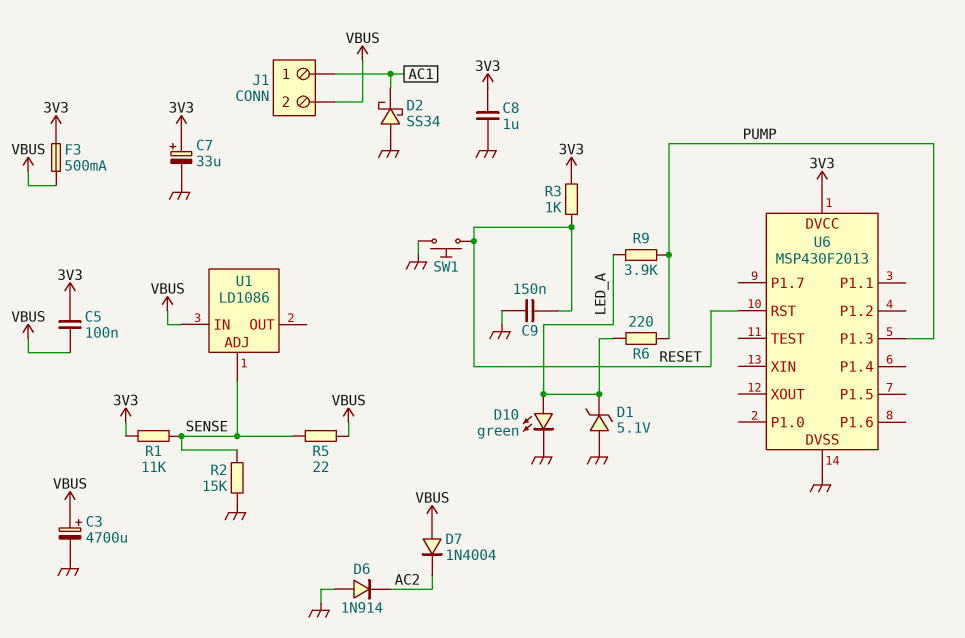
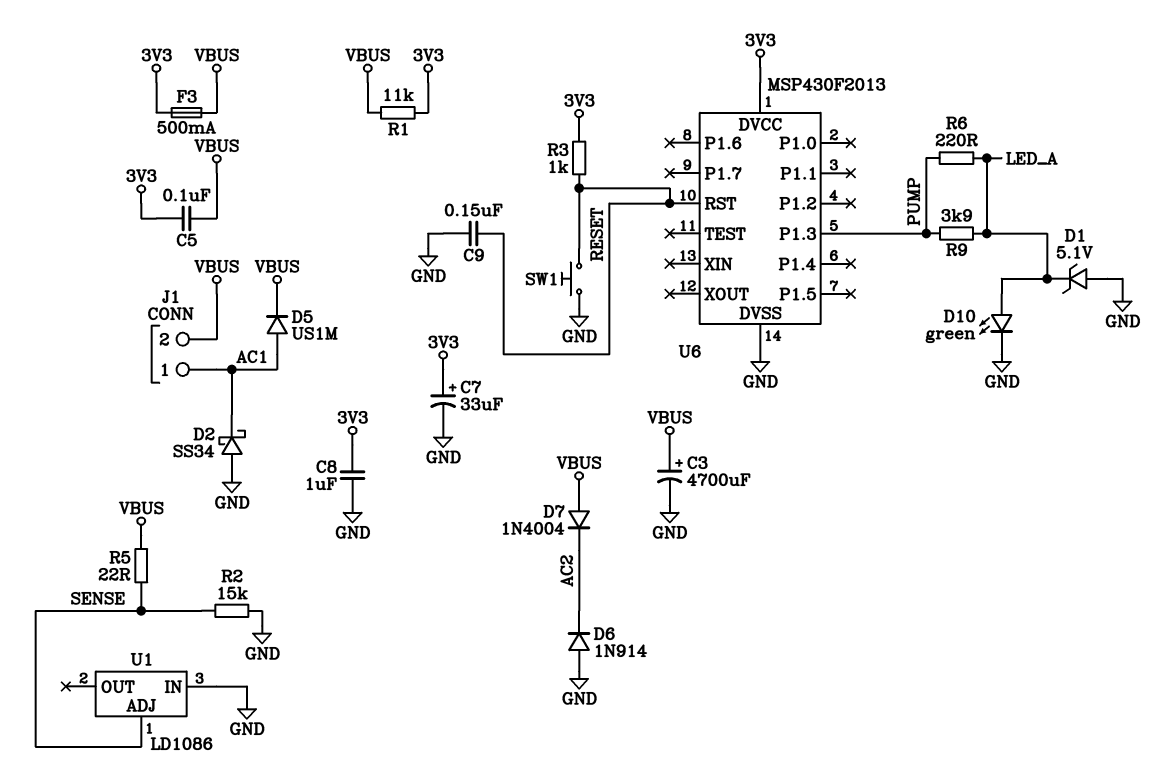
D5: none -> diode US1M (A AC1, K VBUS)
R1: 11k (3V3, SENSE) -> 11k (3V3, VBUS)
U1 pin IN: VBUS -> GND

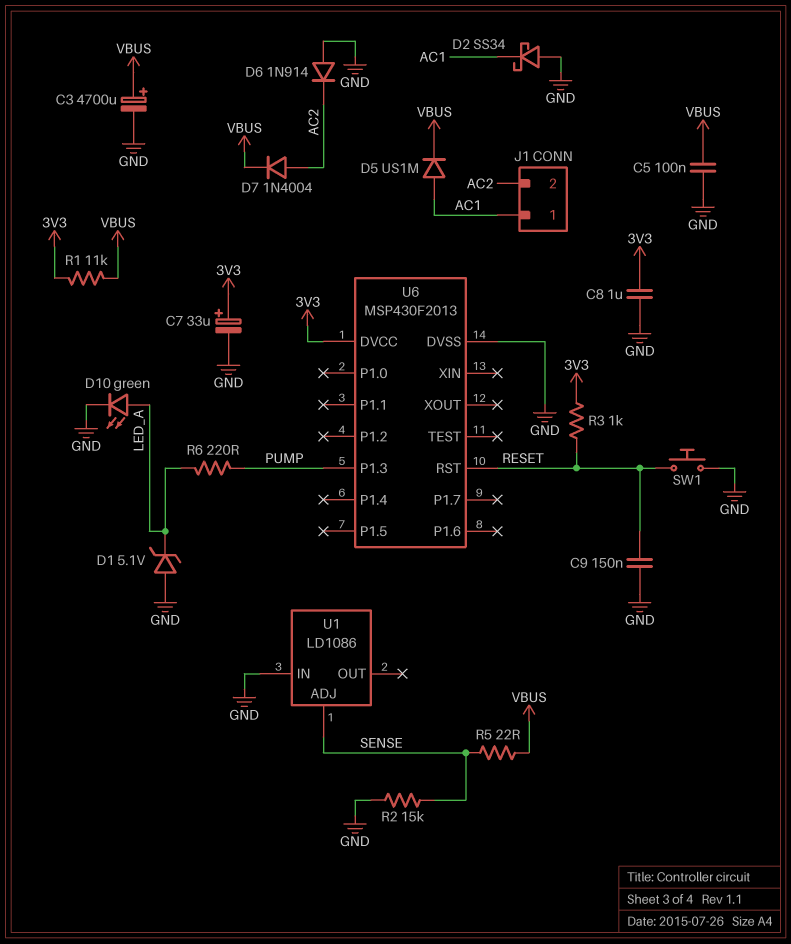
C5: 100nF (3V3, VBUS) -> 100nF (GND, VBUS)
D7: diode 1N4004 (A VBUS, K AC2) -> diode 1N4004 (A AC2, K VBUS)
F3: 500mA (3V3, VBUS) -> none
J1 pin 2: VBUS -> AC2
R9: 3.9k (LED_A, PUMP) -> none

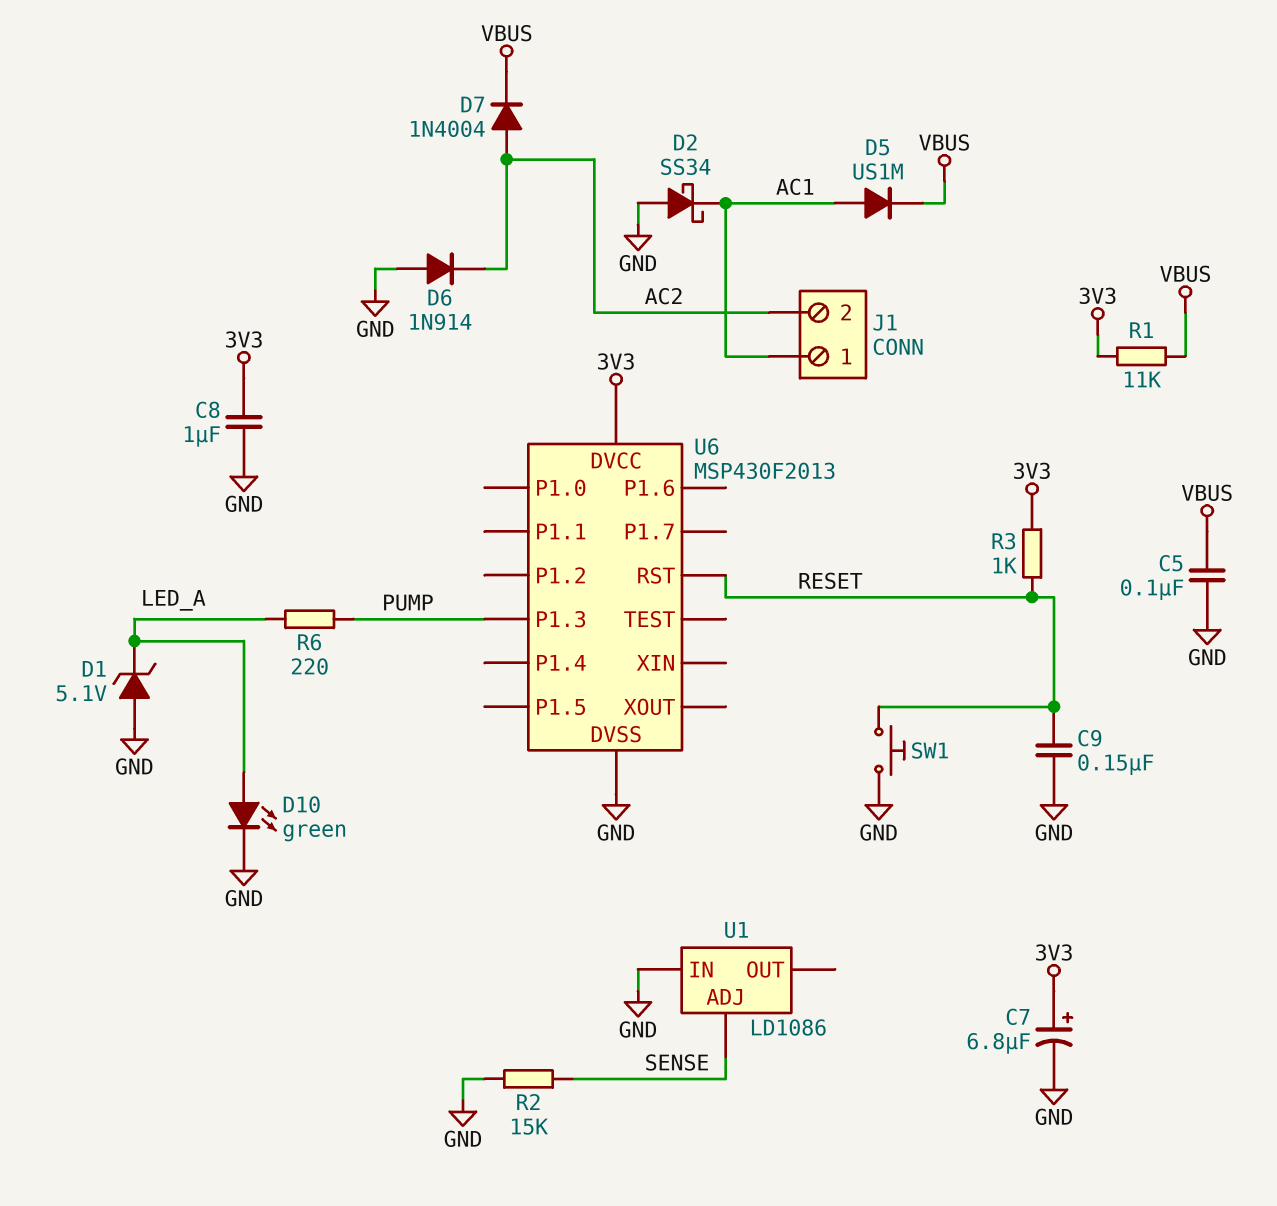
C3: 4700uF (plus VBUS, minus GND) -> none
C7: 33uF (plus 3V3, minus GND) -> 6.8uF (plus 3V3, minus GND)
R5: 22 (SENSE, VBUS) -> none

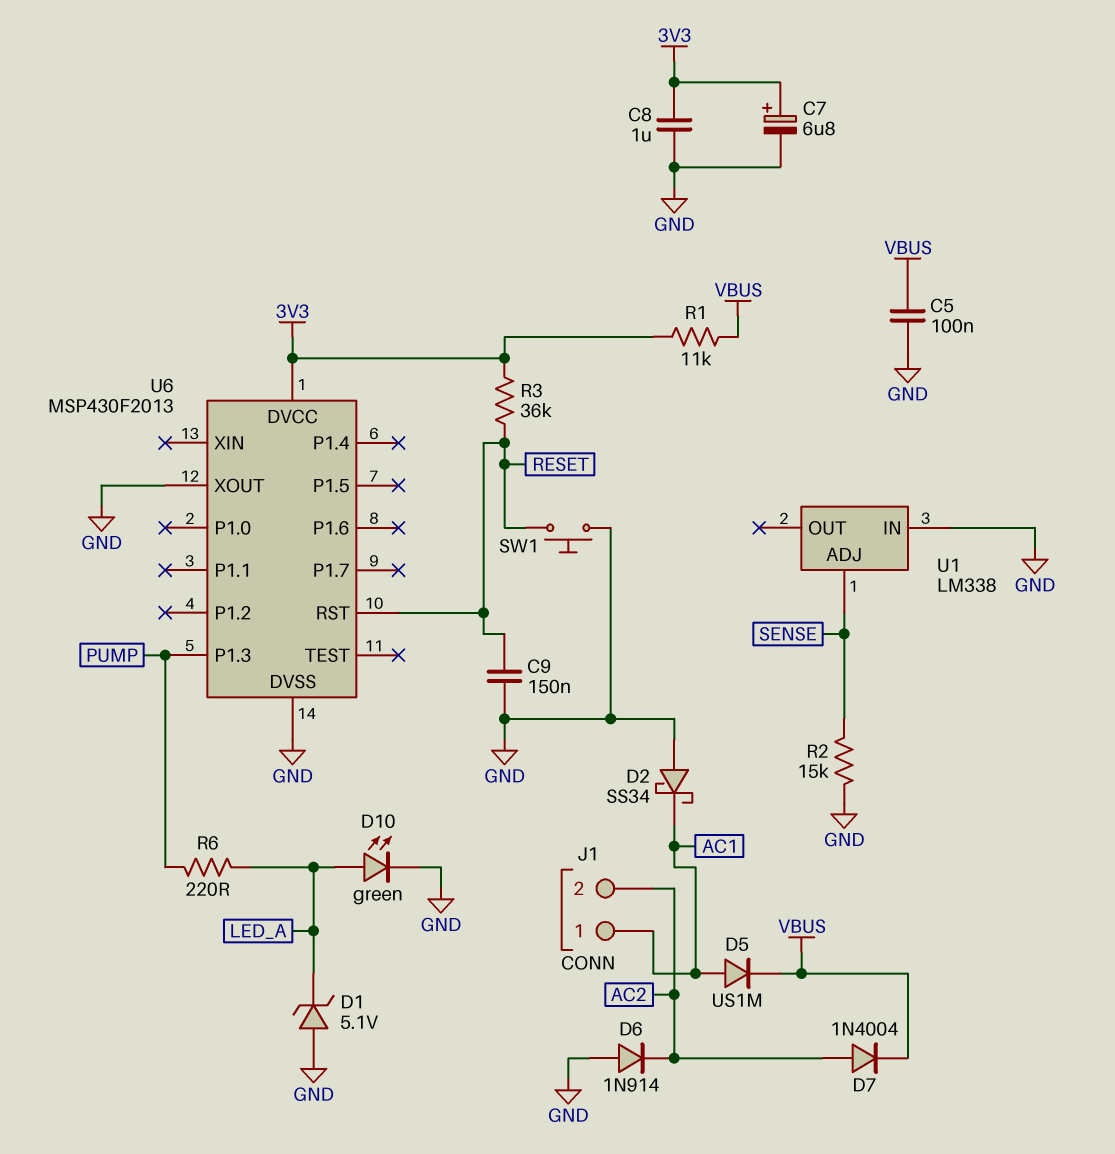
R3: 1k (3V3, RESET) -> 36k (3V3, RESET)
U1: LD1086 -> LM338
U6 pin XOUT: none -> GND

